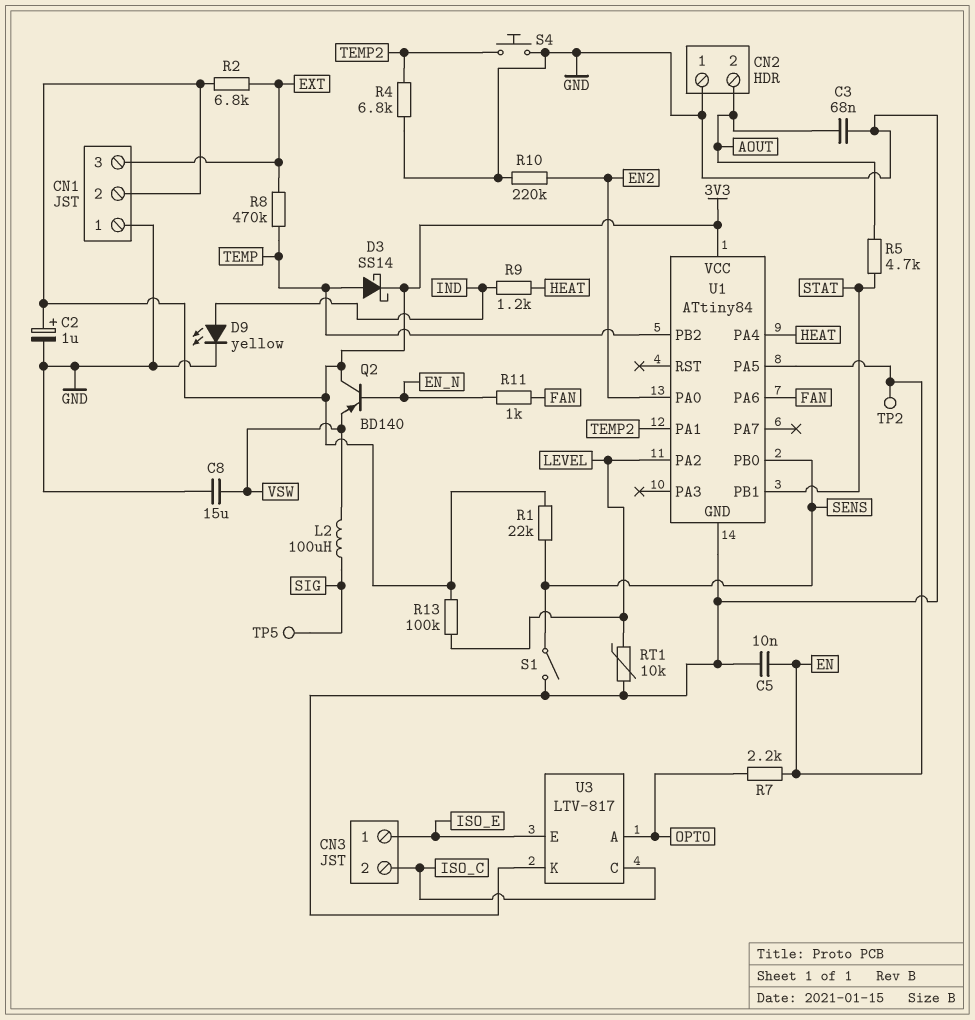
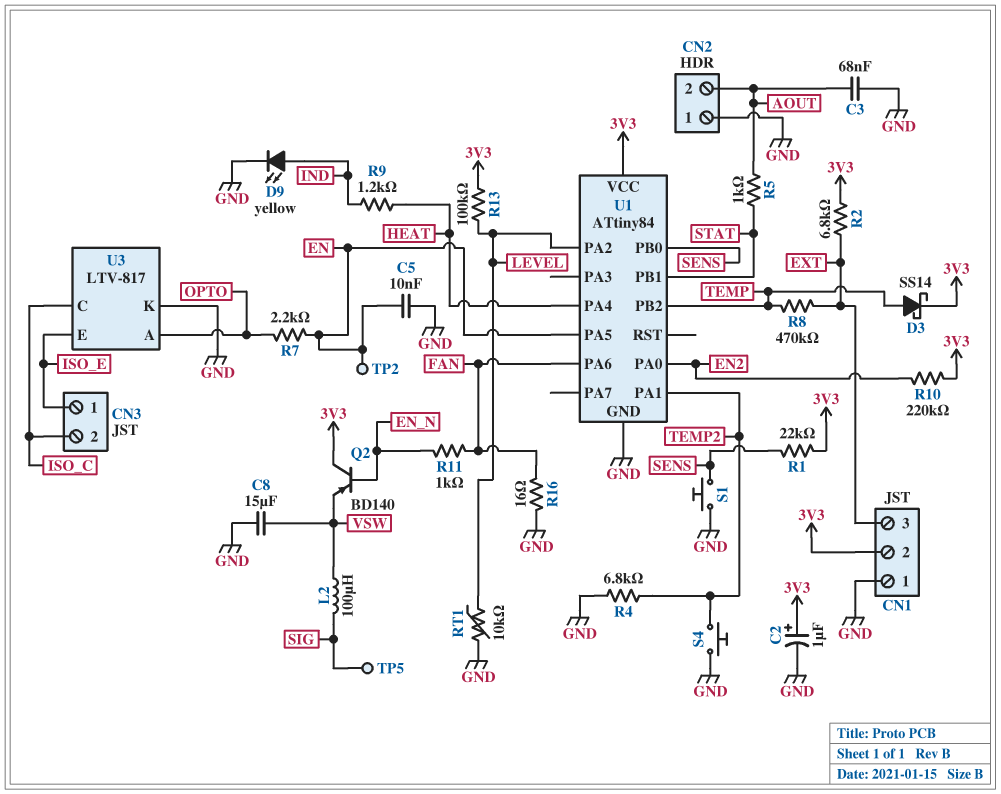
R5: 4.7k (AOUT, STAT) -> 1k (AOUT, STAT)
R10: 220k (EN2, GND) -> 220k (3V3, EN2)
R16: none -> 16 (FAN, GND)
S1: switch (GND, SENS) -> button (GND, SENS)

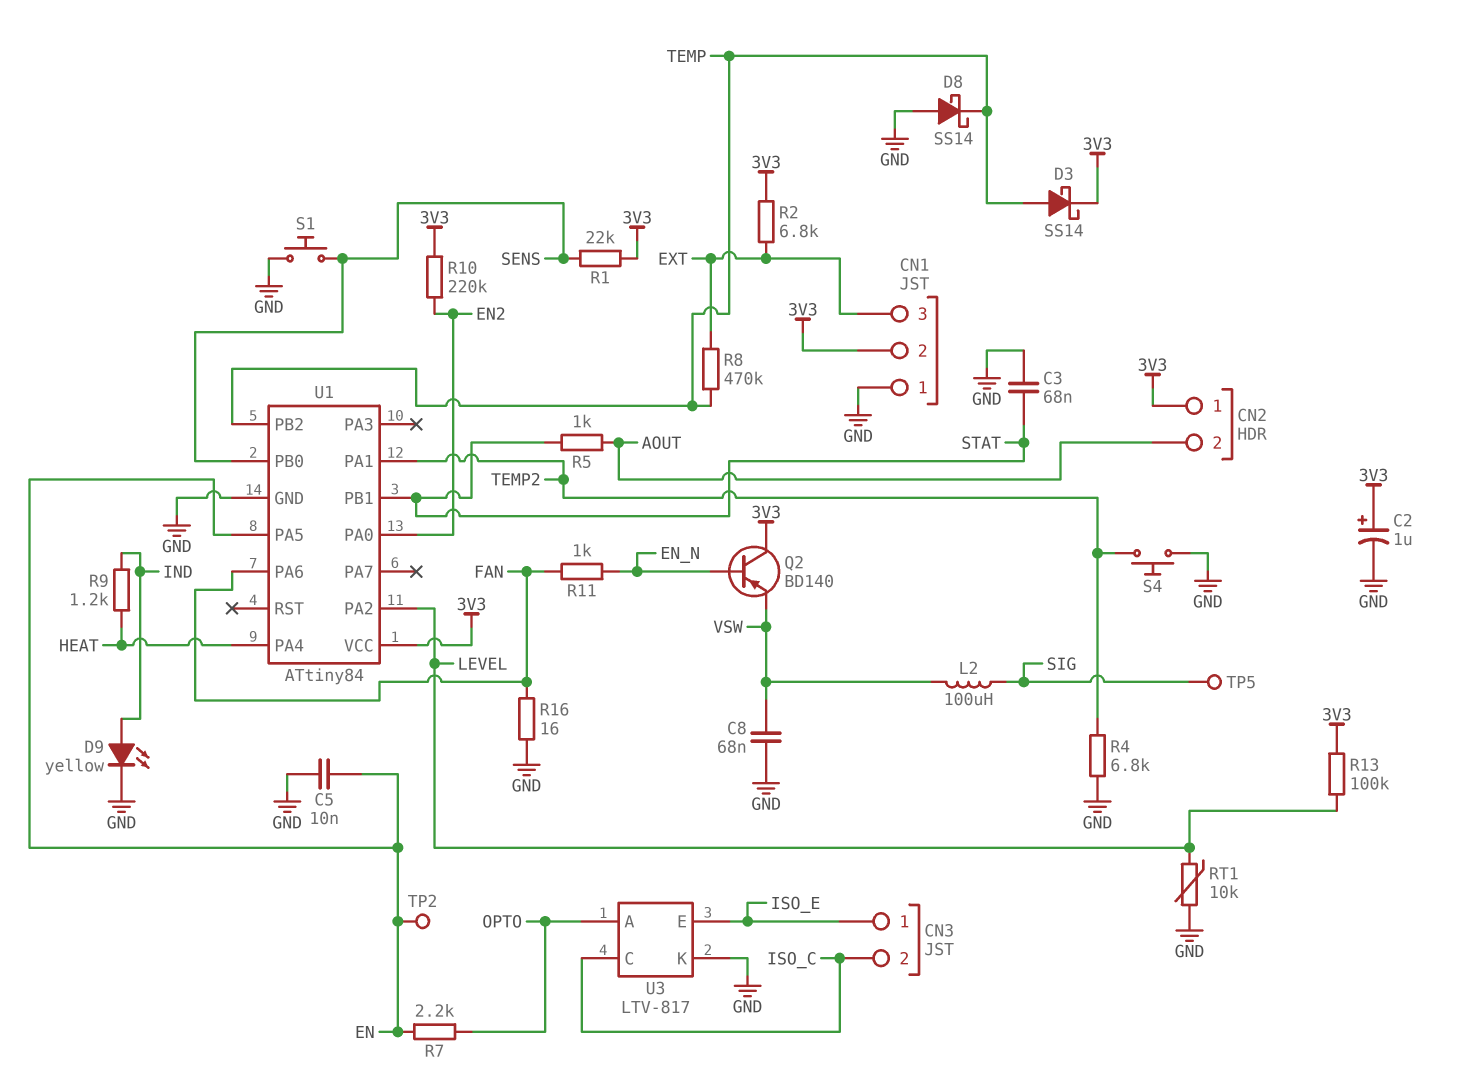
C3: 68nF (AOUT, GND) -> 68nF (GND, STAT)
C8: 15uF (GND, VSW) -> 68nF (GND, VSW)
CN2 pin 1: GND -> 3V3
D8: none -> schottky SS14 (A GND, K TEMP)

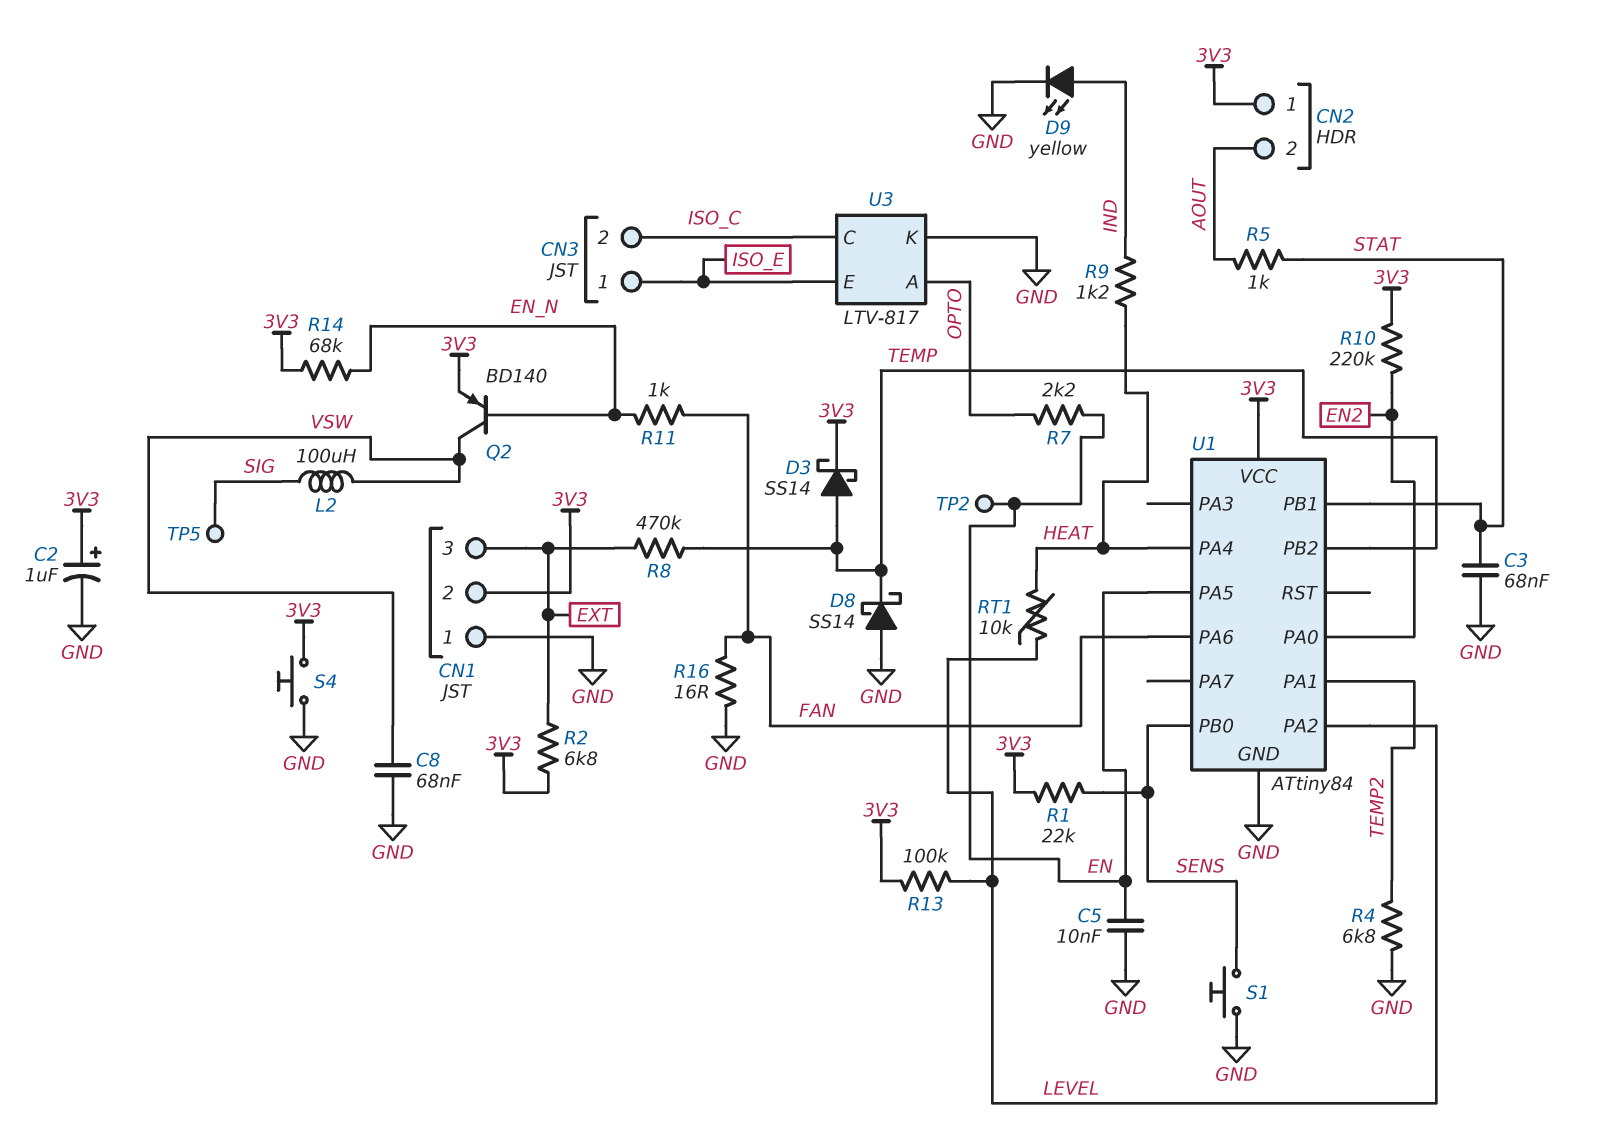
Q2: PNP BD140 (B EN_N, C 3V3, E VSW) -> PNP BD140 (B EN_N, C VSW, E 3V3)
R14: none -> 68k (3V3, EN_N)
RT1: 10k (GND, LEVEL) -> 10k (HEAT, LEVEL)
S4: button (GND, TEMP2) -> button (3V3, GND)

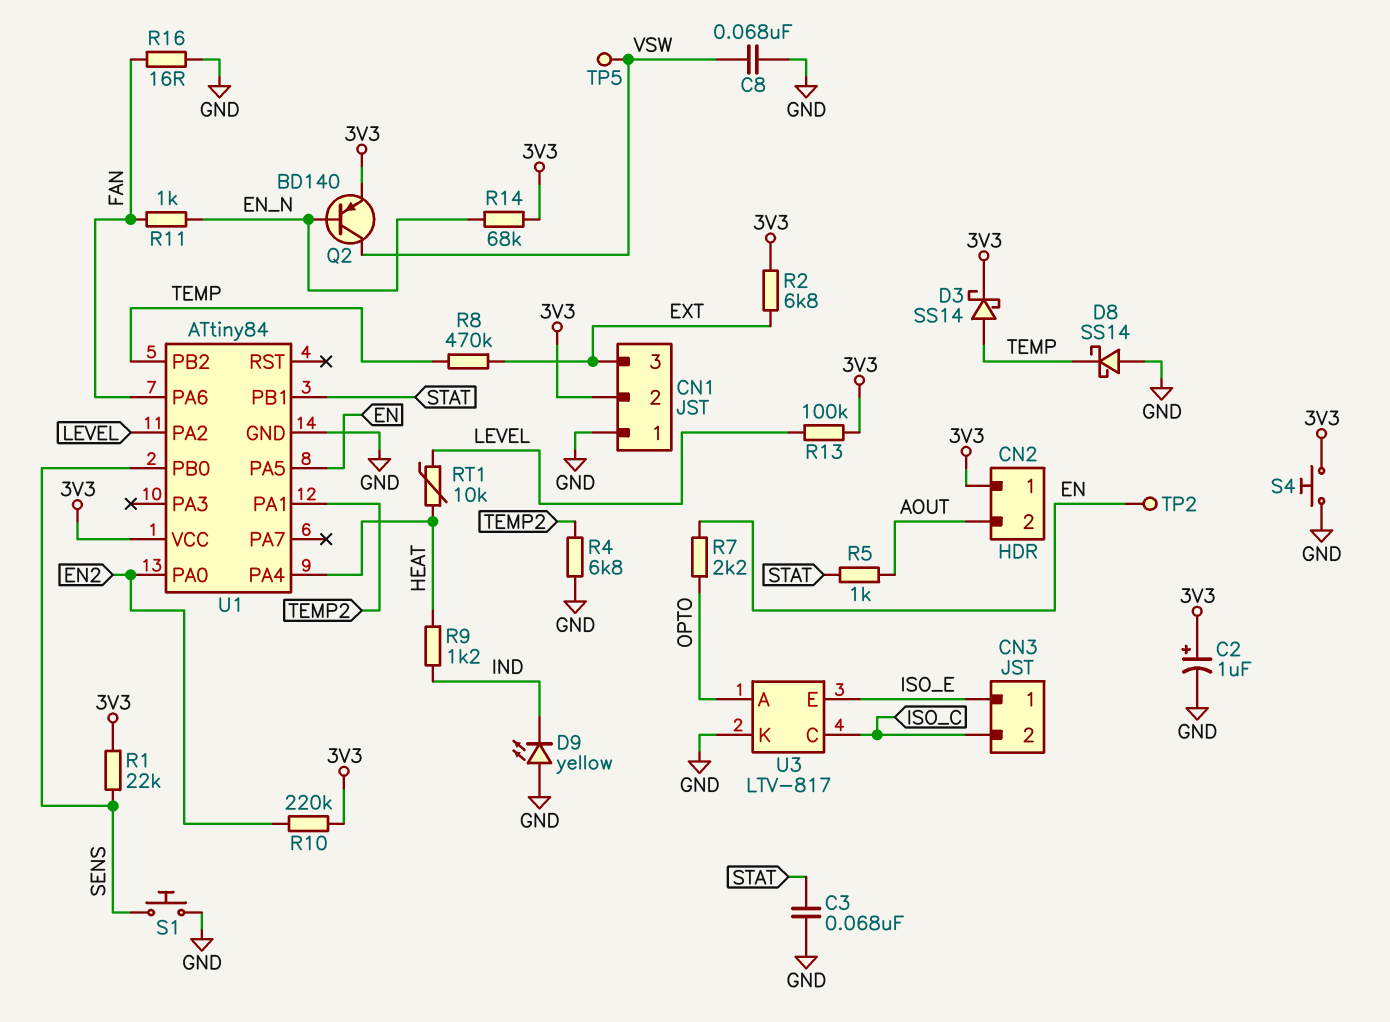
C5: 10nF (EN, GND) -> none
D9: LED yellow (A IND, K GND) -> LED yellow (A GND, K IND)
L2: 100uH (SIG, VSW) -> none
TP5: test point (SIG) -> test point (VSW)

